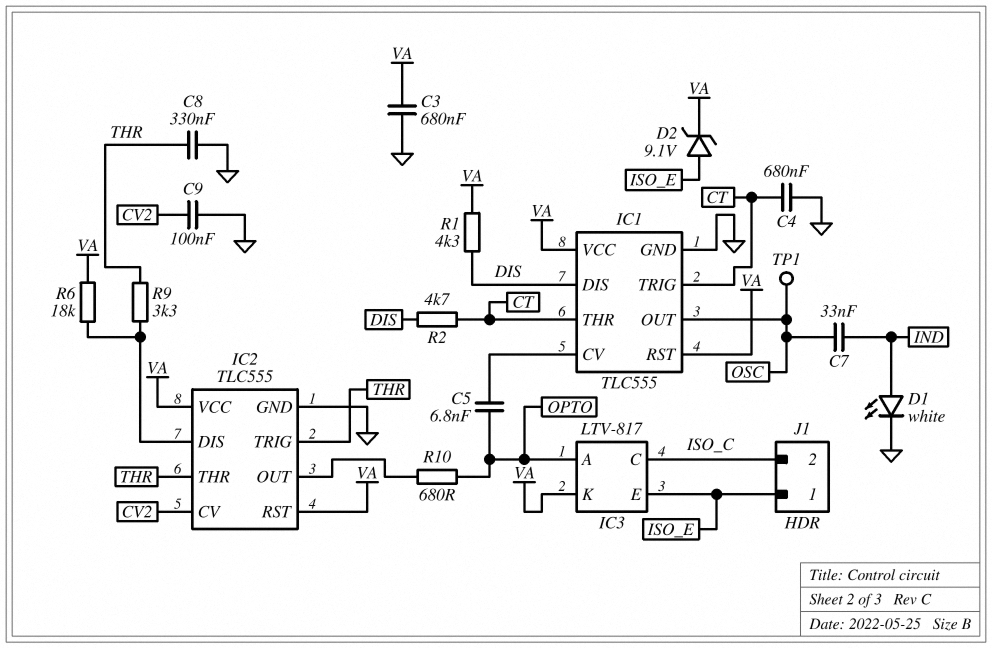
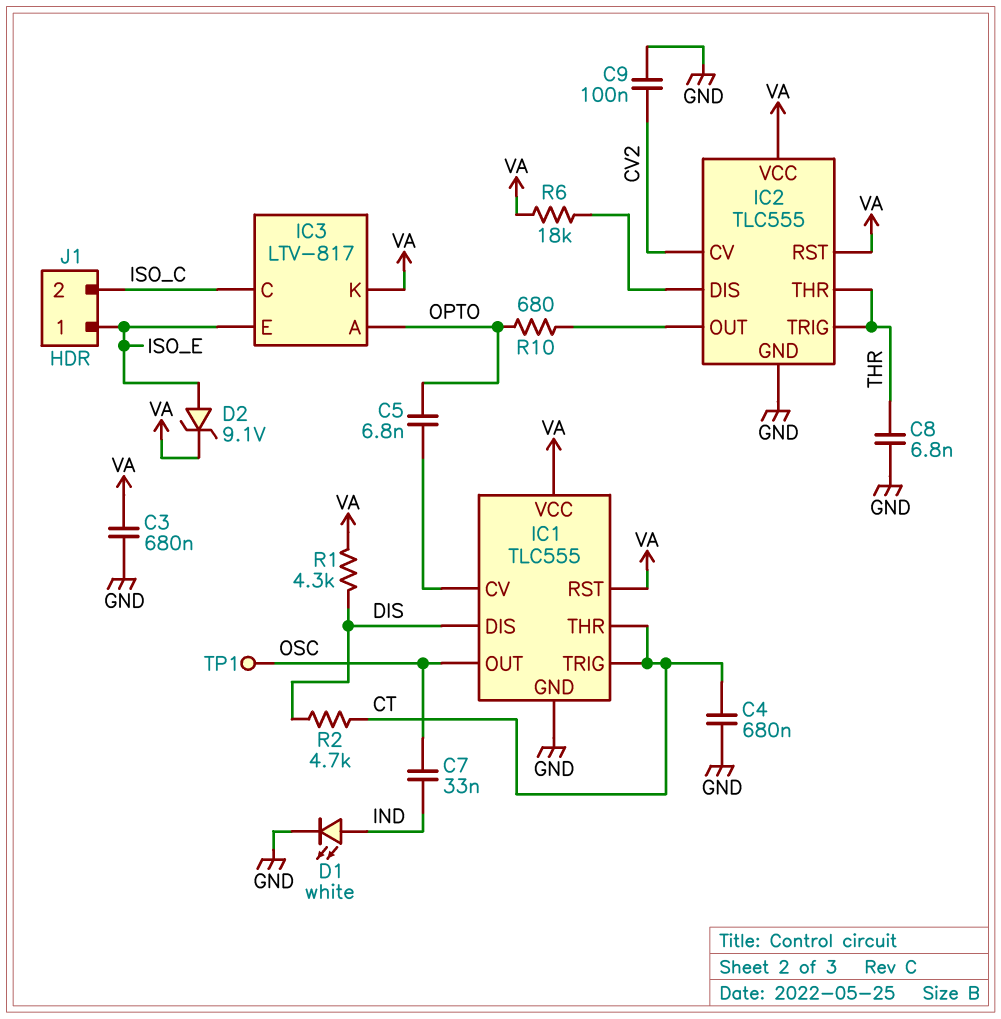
C8: 330nF (GND, THR) -> 6.8nF (GND, THR)
R9: 3.3k (IC2/DIS, THR) -> none

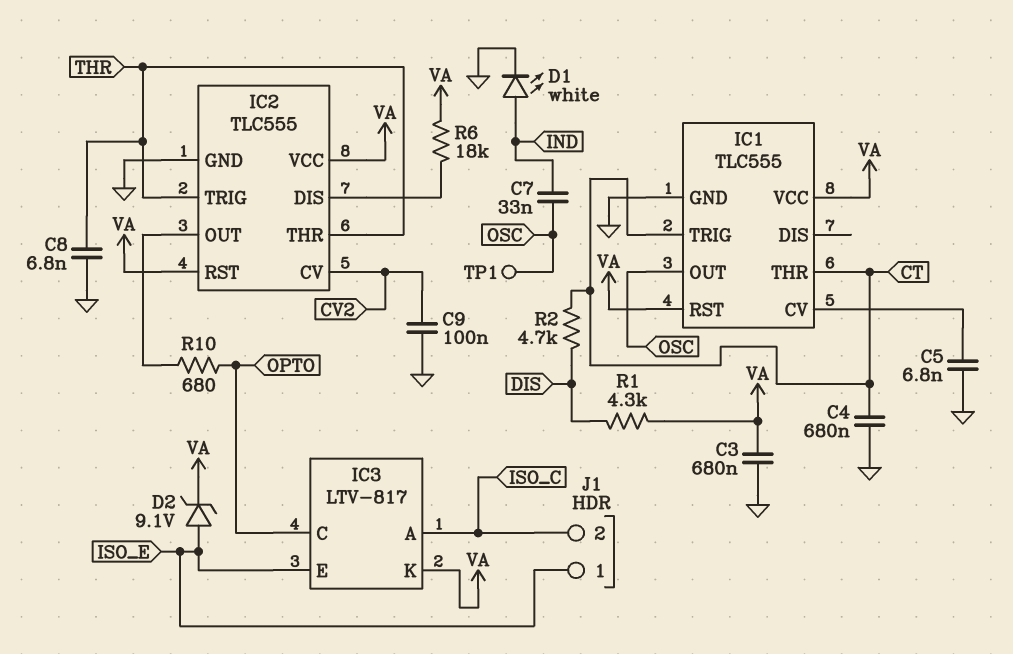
C5: 6.8nF (IC1/CV, OPTO) -> 6.8nF (GND, IC1/CV)
IC1 pin DIS: DIS -> none
IC3 pin A: OPTO -> ISO_C
IC3 pin C: ISO_C -> OPTO

